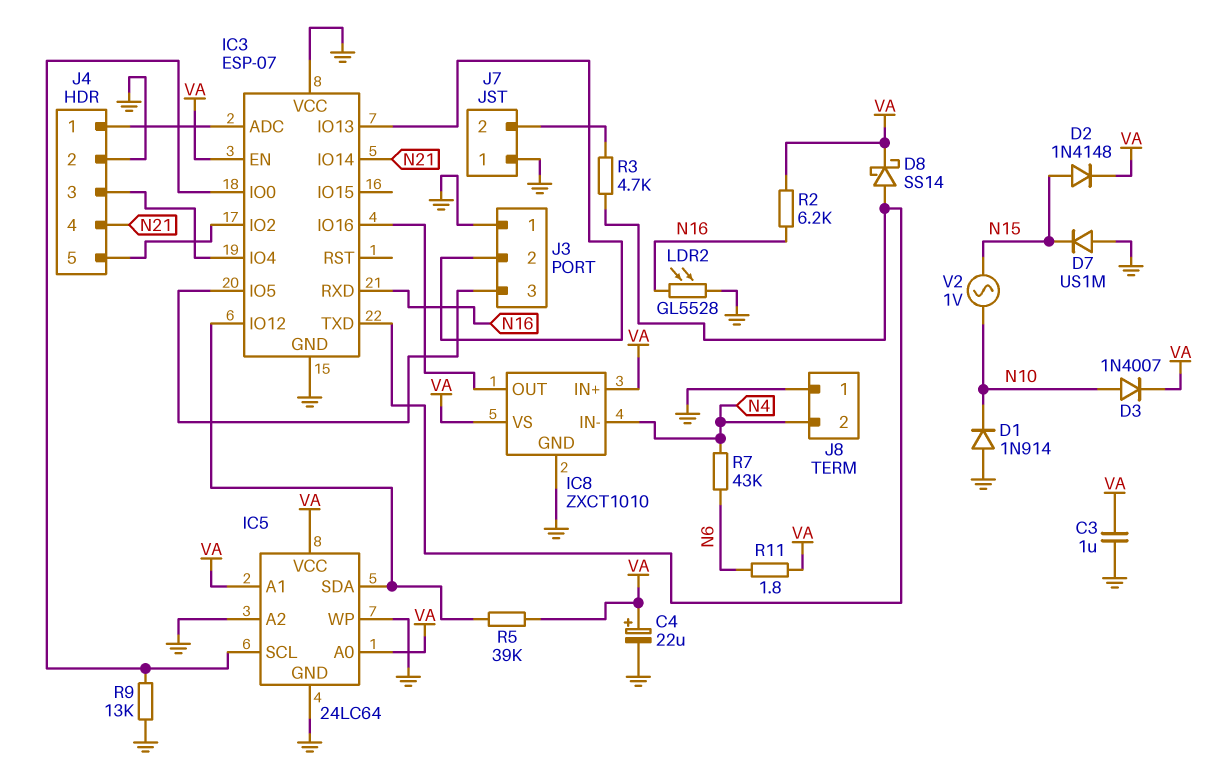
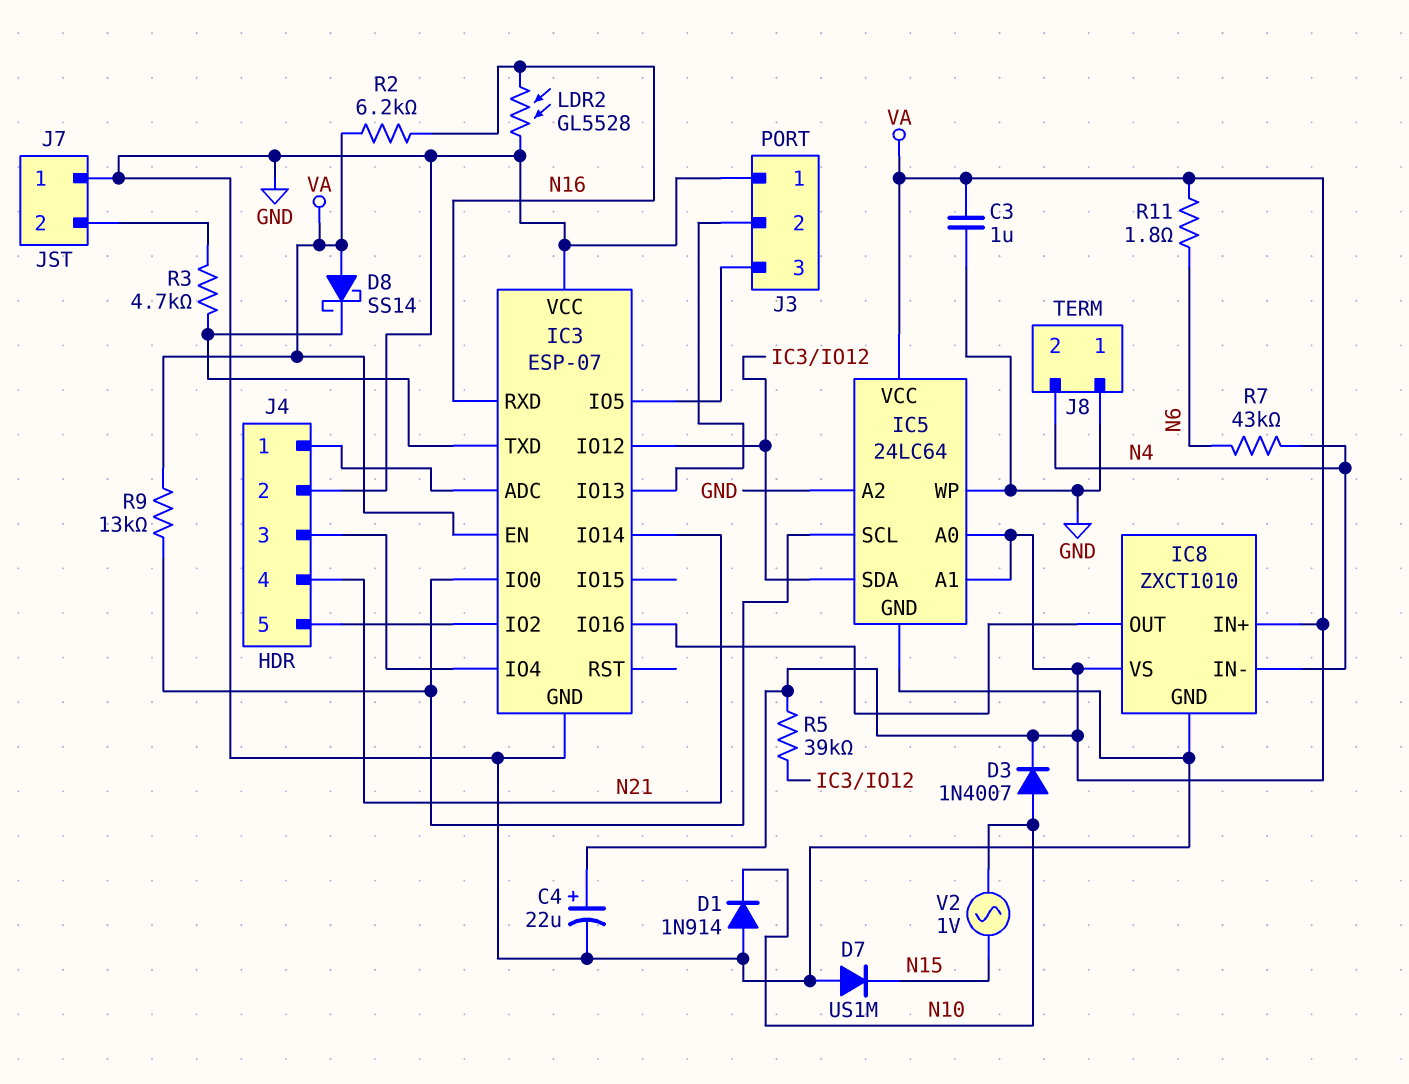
D2: diode 1N4148 (A N15, K VA) -> none
D8: schottky SS14 (A IC3/TXD, K VA) -> schottky SS14 (A VA, K IC3/TXD)
R9: 13k (GND, IC3/IO0) -> 13k (IC3/IO0, VA)

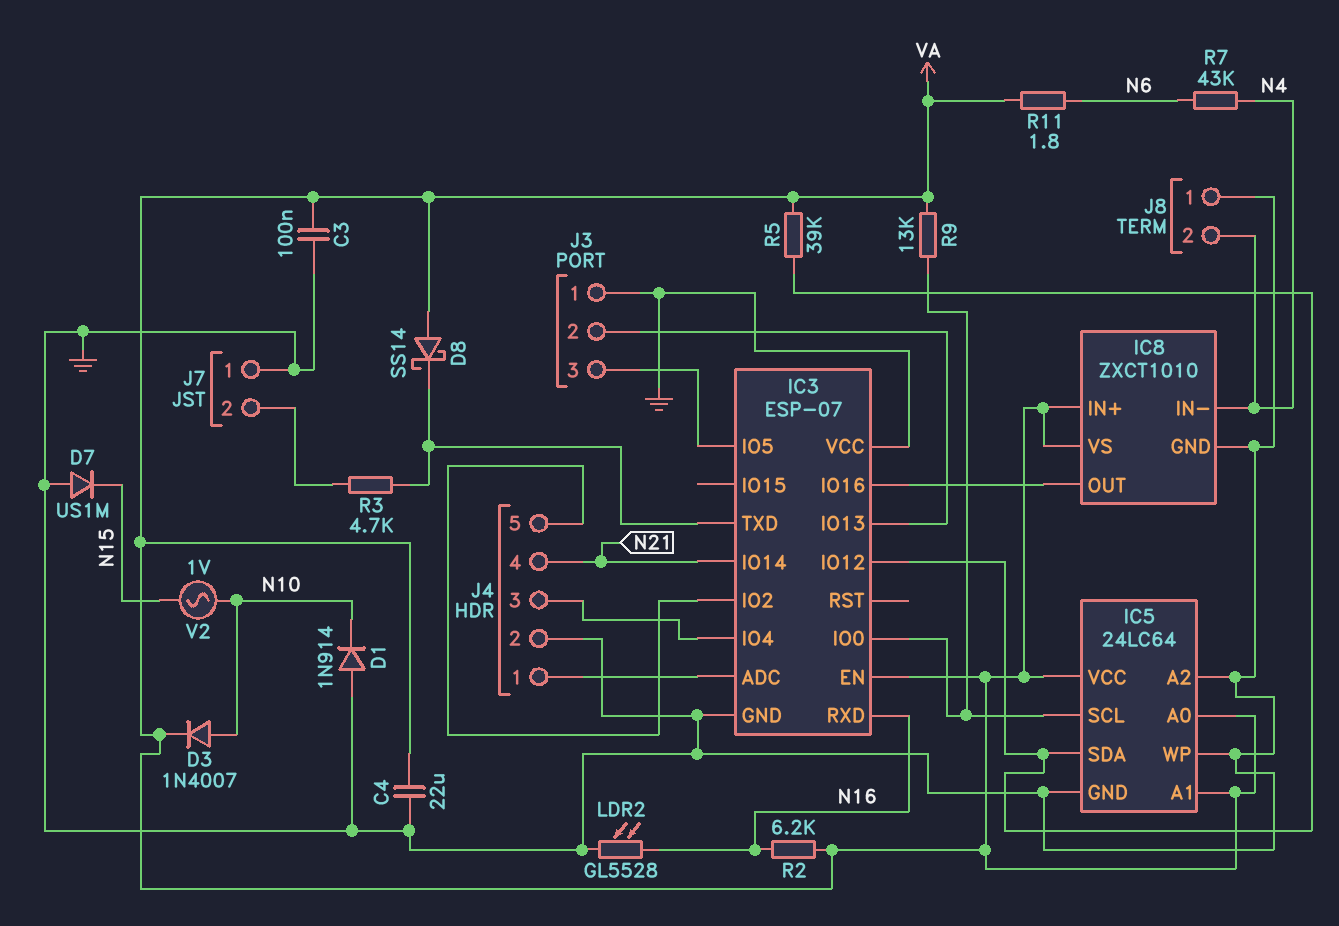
C3: 1uF (GND, VA) -> 100nF (GND, VA)
C4: 22uF (plus VA, minus GND) -> 22uF (GND, VA)

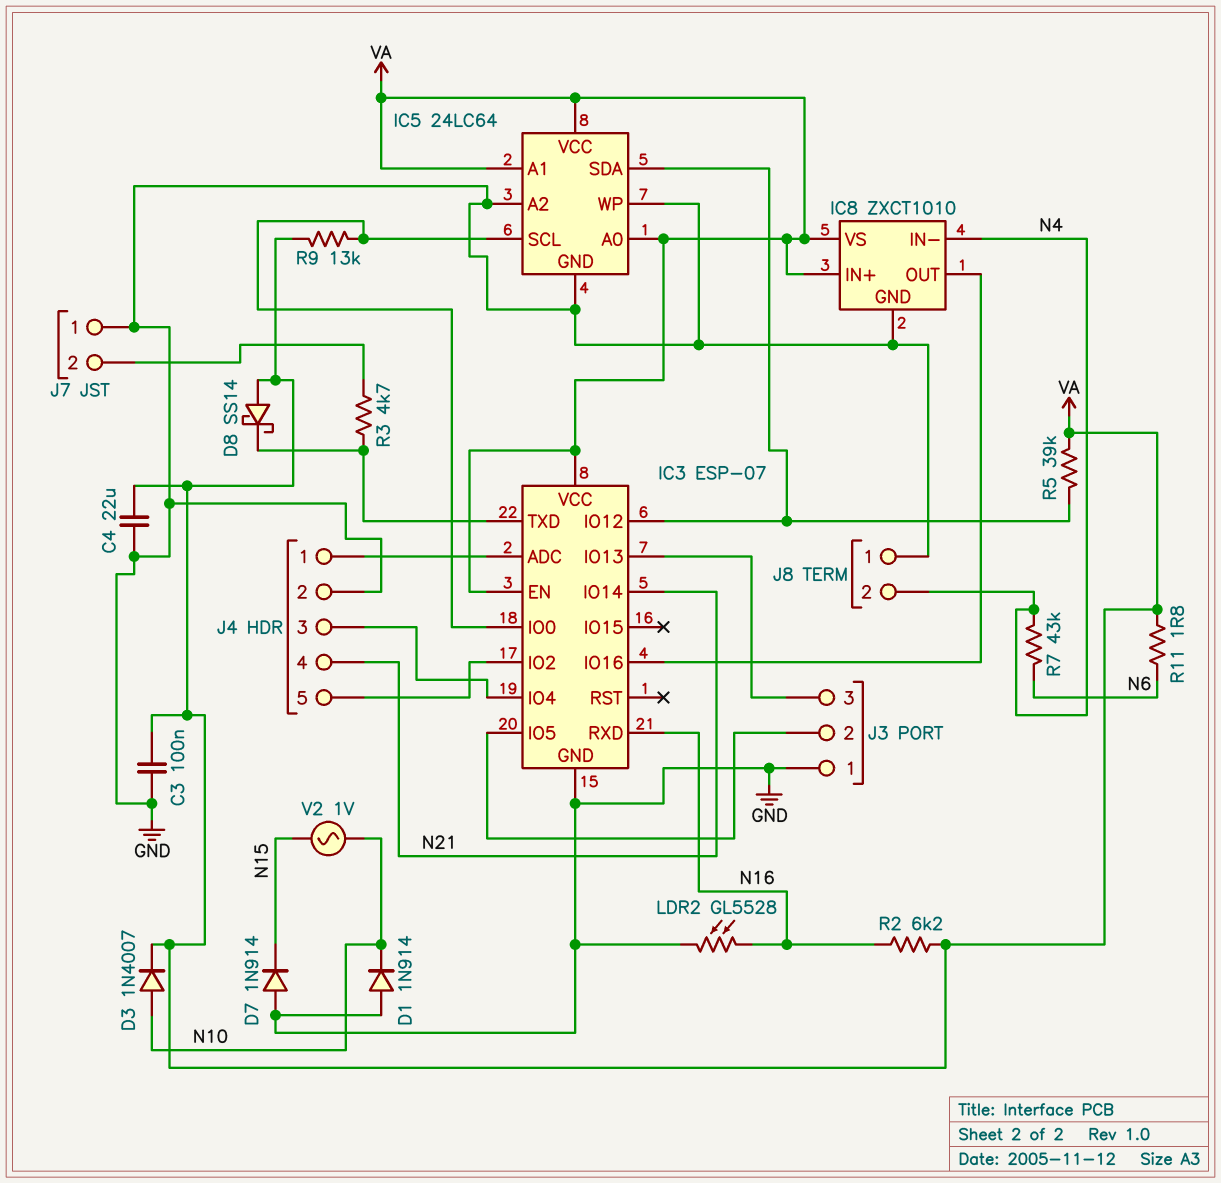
D7: diode US1M (A GND, K N15) -> diode 1N914 (A GND, K N15)
IC3 pin VCC: GND -> VA
J3 pin 2: IC3/IO13 -> IC3/IO5
J3 pin 3: IC3/IO5 -> IC3/IO13

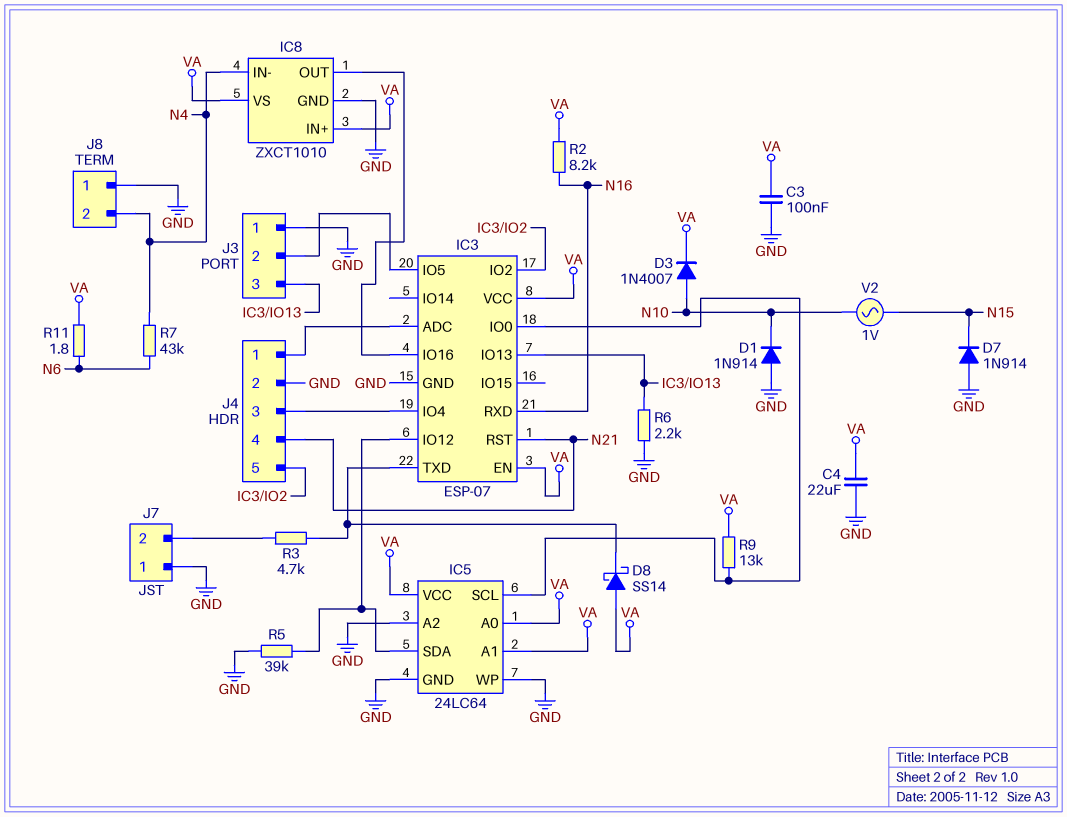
IC3 pin IO14: N21 -> none
IC3 pin RST: none -> N21
LDR2: GL5528 (GND, N16) -> none
R2: 6.2k (N16, VA) -> 8.2k (N16, VA)
R5: 39k (IC3/IO12, VA) -> 39k (GND, IC3/IO12)
R6: none -> 2.2k (GND, IC3/IO13)

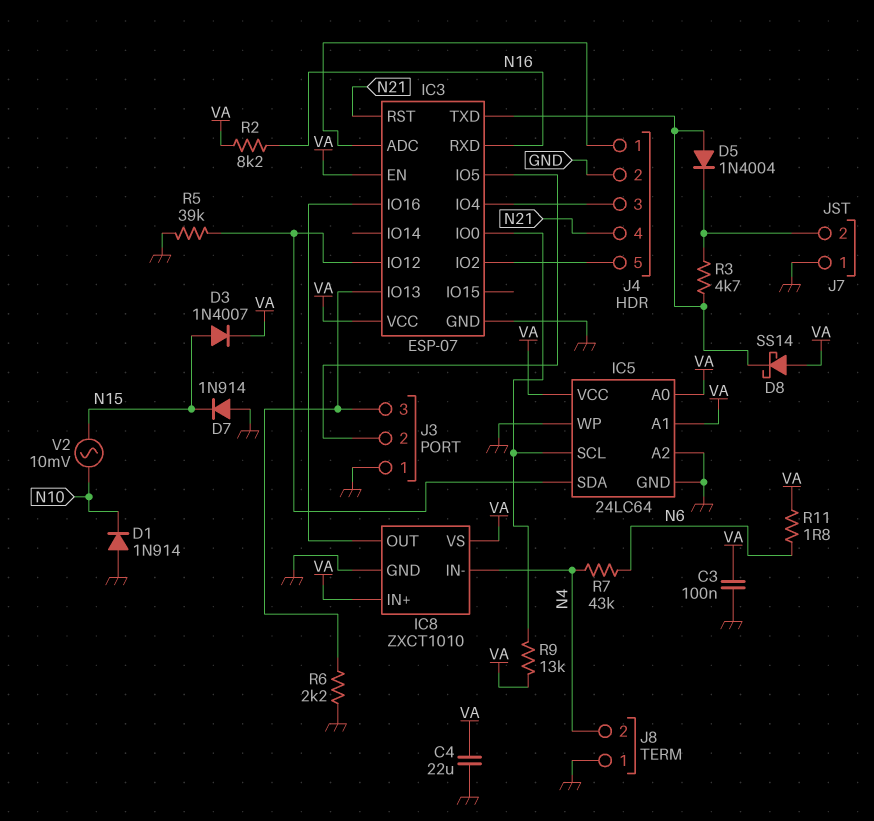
D3: diode 1N4007 (A N10, K VA) -> diode 1N4007 (A N15, K VA)
D5: none -> diode 1N4004 (A IC3/TXD, K J7/2)
V2: AC 1V (N10, N15) -> AC 10mV (N10, N15)

